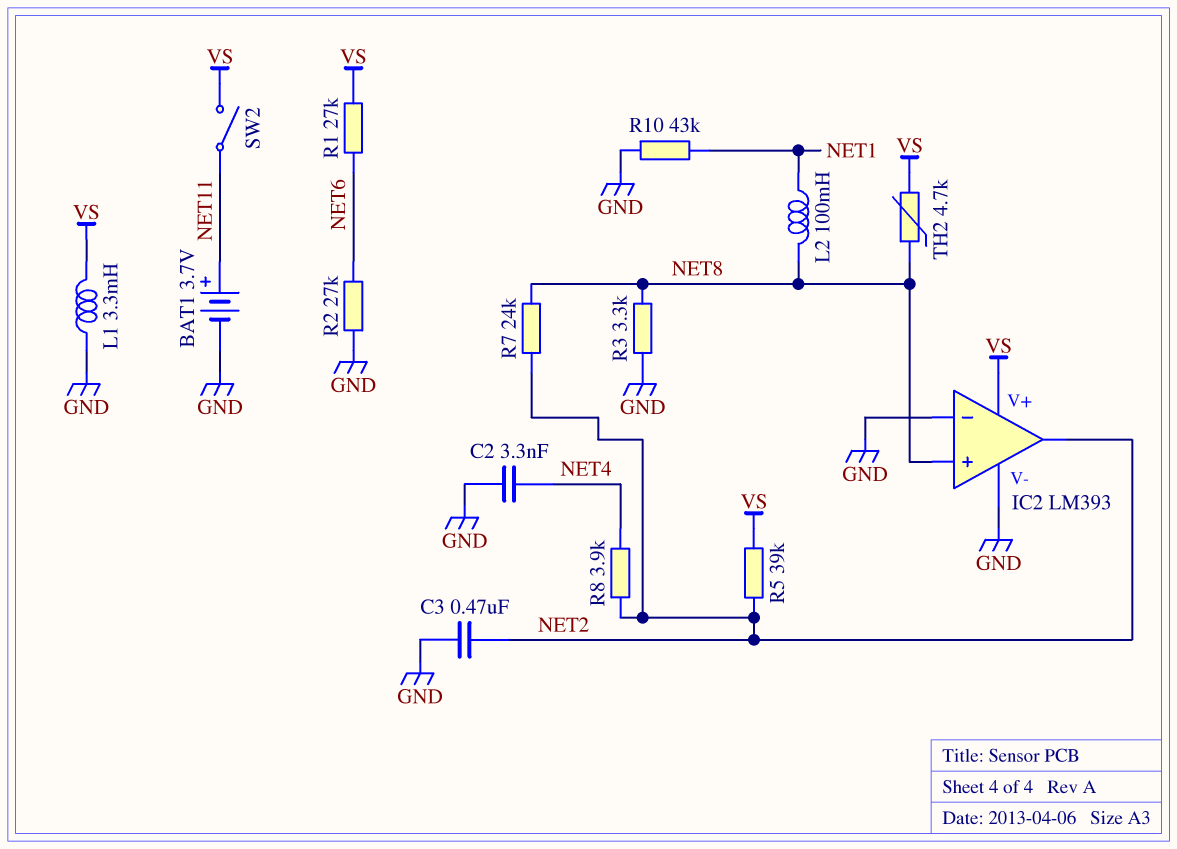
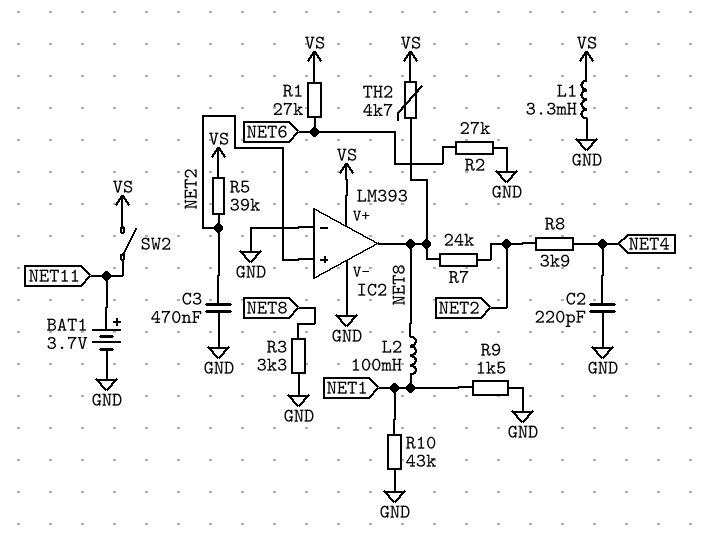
C2: 3.3nF (GND, NET4) -> 220pF (GND, NET4)
IC2 pin in+: NET8 -> NET2
IC2 pin out: NET2 -> NET8
R9: none -> 1.5k (GND, NET1)

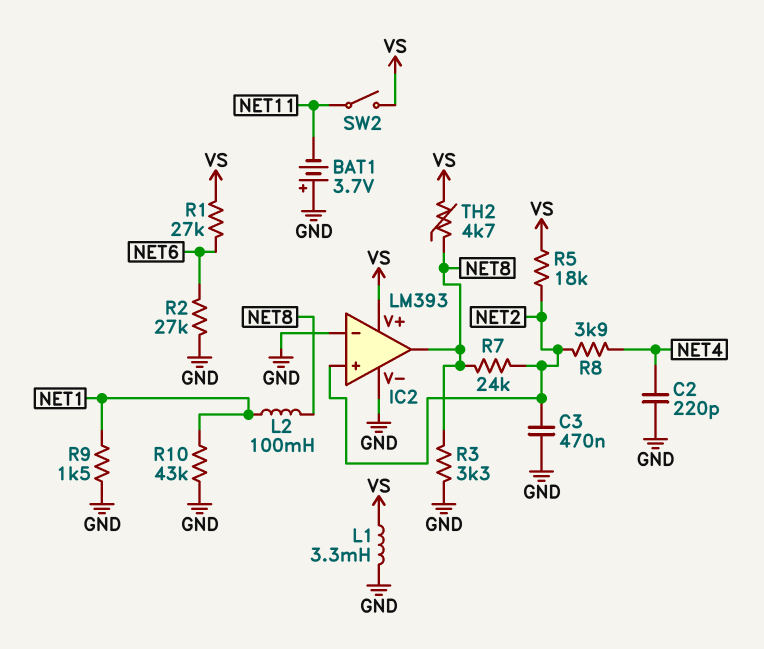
BAT1: 3.7V (plus NET11, minus GND) -> 3.7V (plus GND, minus NET11)
R5: 39k (NET2, VS) -> 18k (NET2, VS)

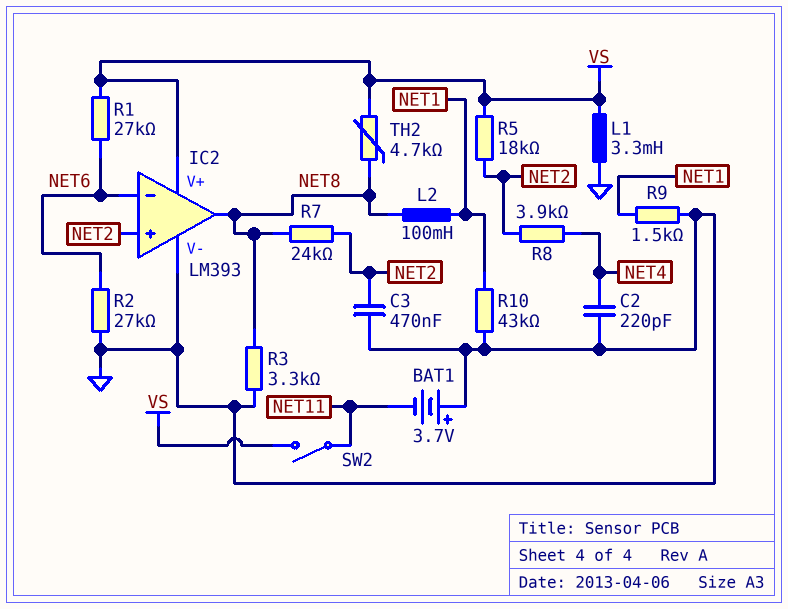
IC2 pin in-: GND -> NET6

